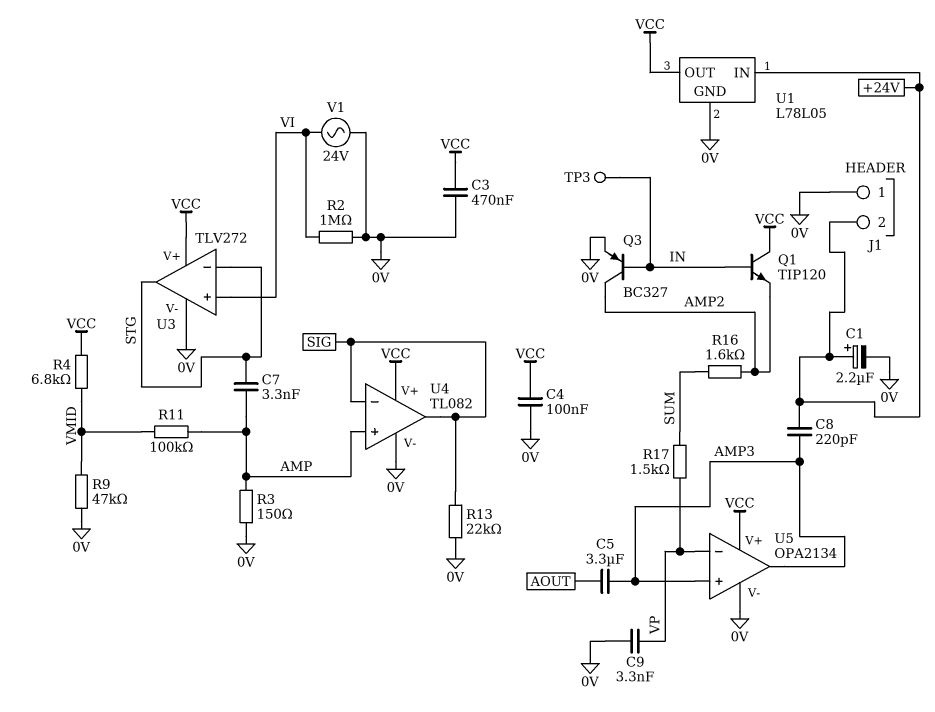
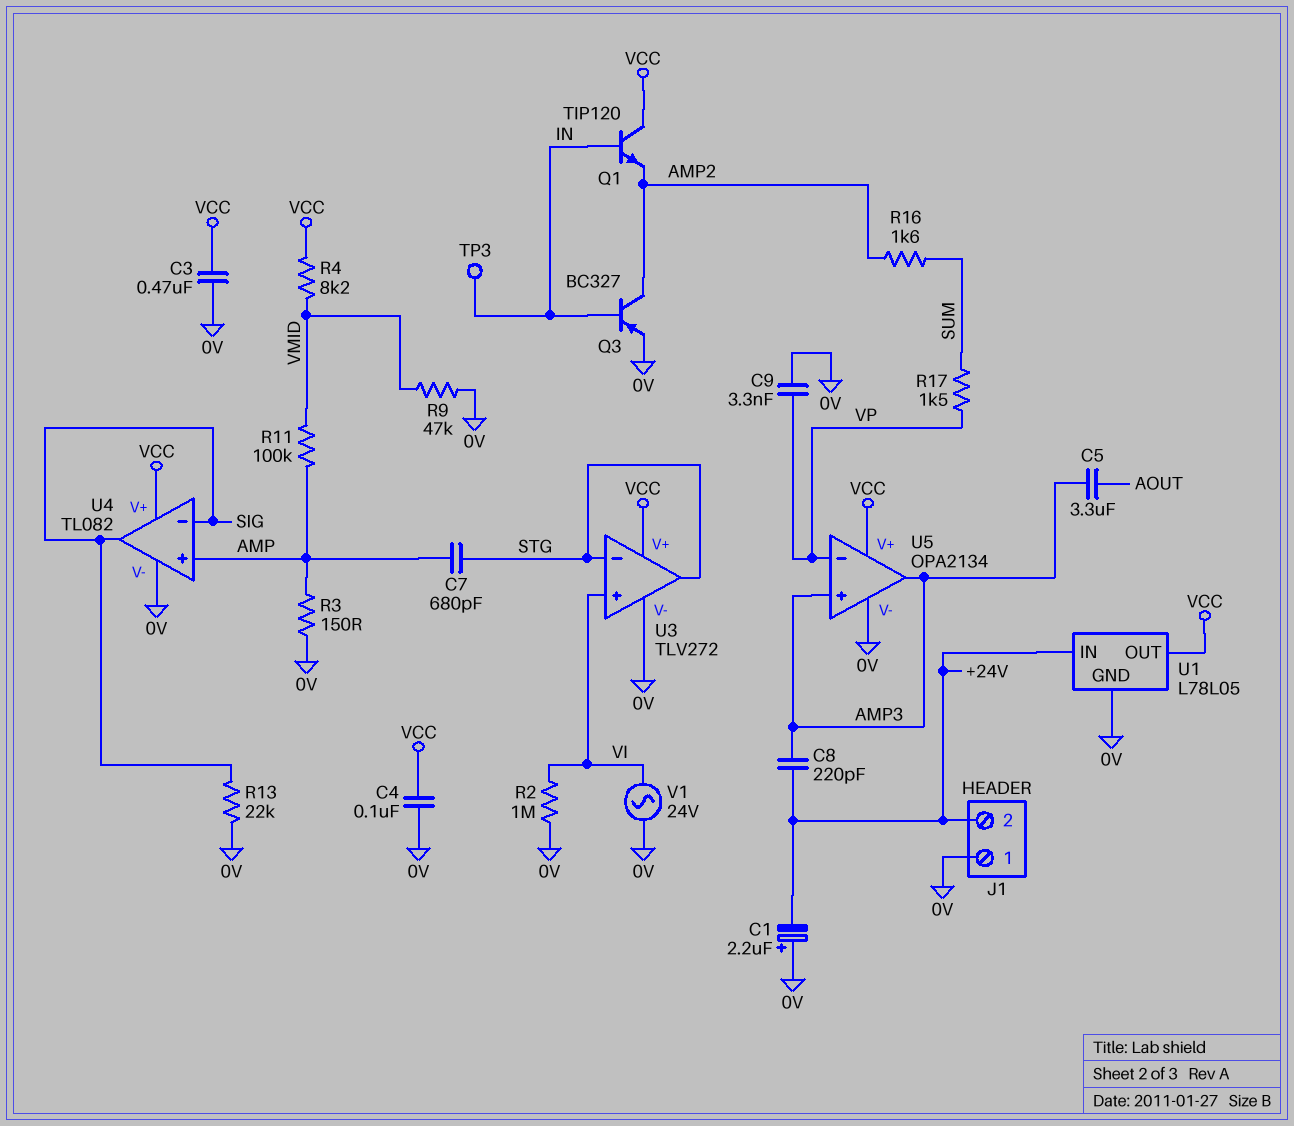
C1: 2.2uF (plus +24V, minus 0V) -> 2.2uF (plus 0V, minus +24V)
C7: 3.3nF (AMP, STG) -> 680pF (AMP, STG)
R4: 6.8k (VCC, VMID) -> 8.2k (VCC, VMID)

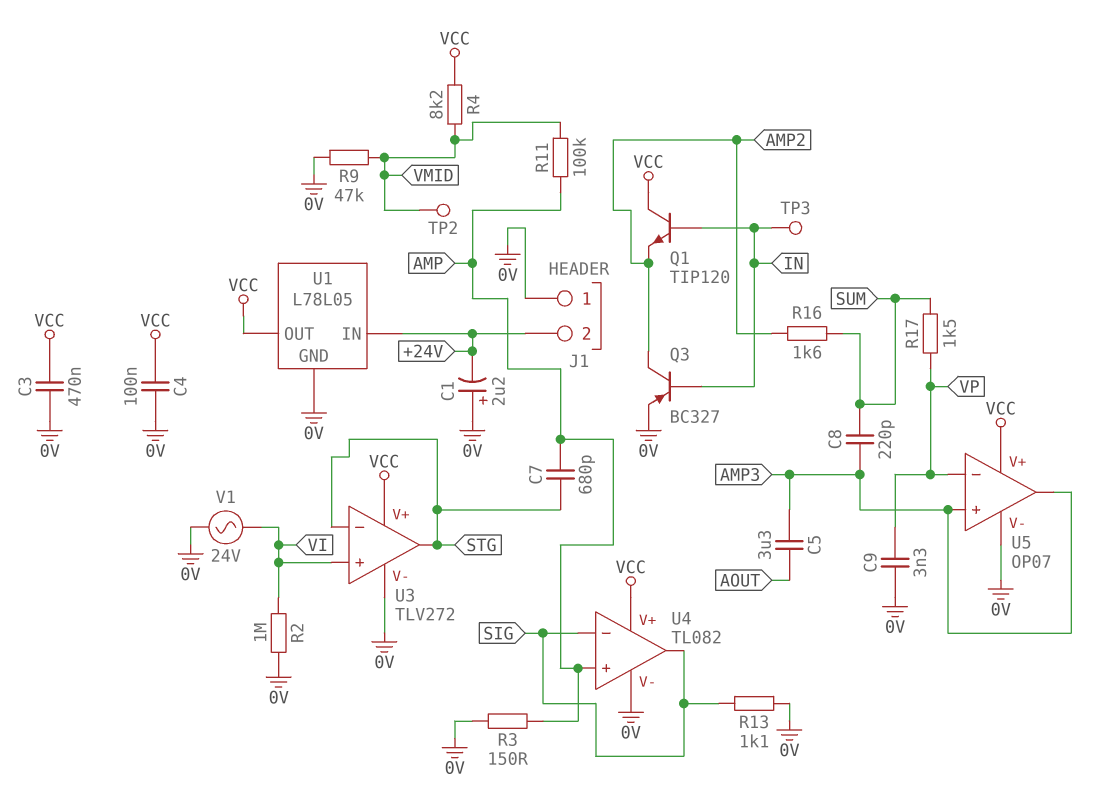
C8: 220pF (+24V, AMP3) -> 220pF (AMP3, SUM)
R13: 22k (0V, SIG) -> 1.1k (0V, SIG)
TP2: none -> test point (VMID)
U5: OPA2134 -> OP07

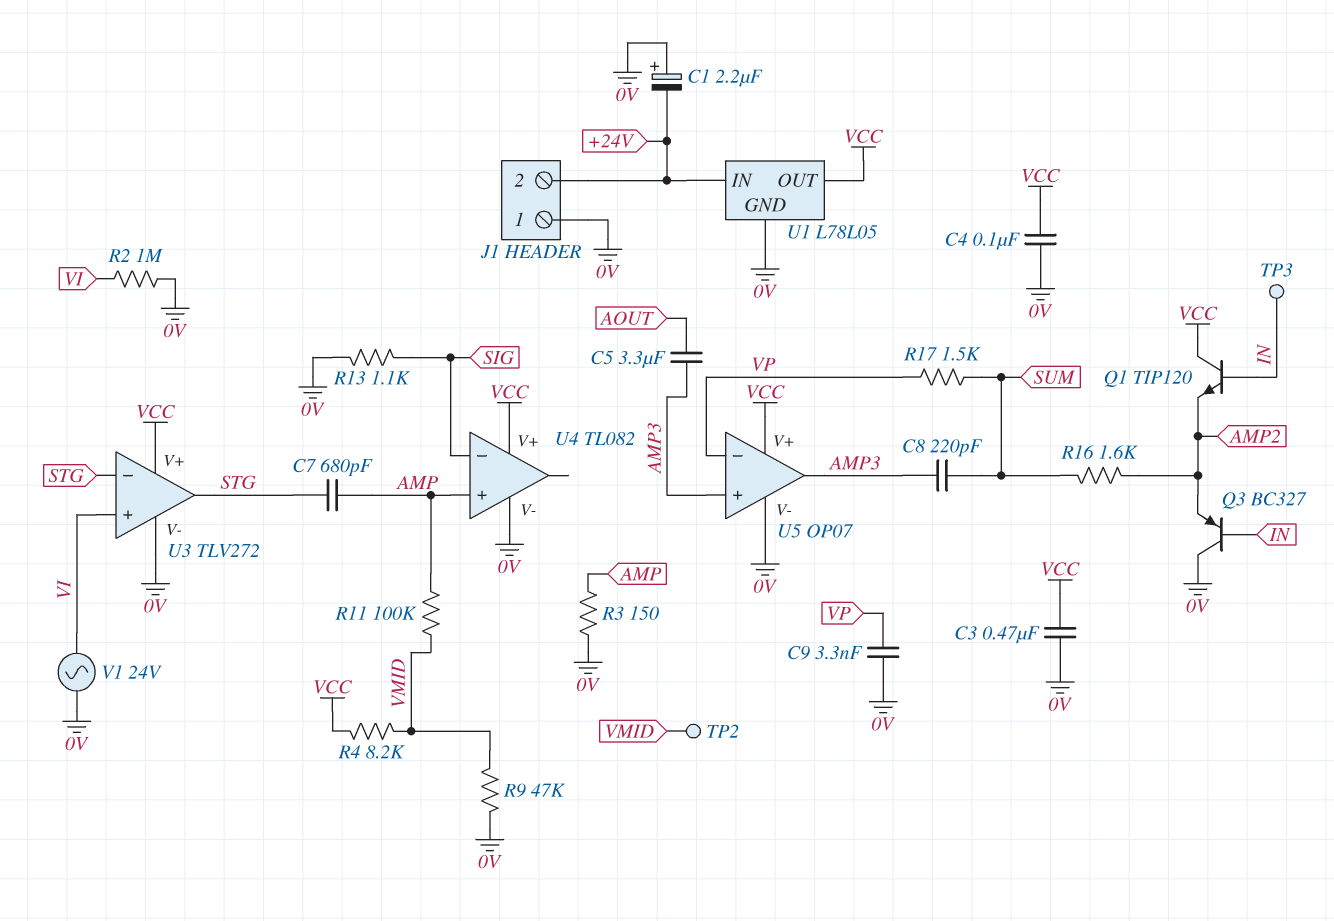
Q3: PNP BC327 (B IN, C AMP2, E 0V) -> PNP BC327 (B IN, C 0V, E AMP2)
U4 pin out: SIG -> none

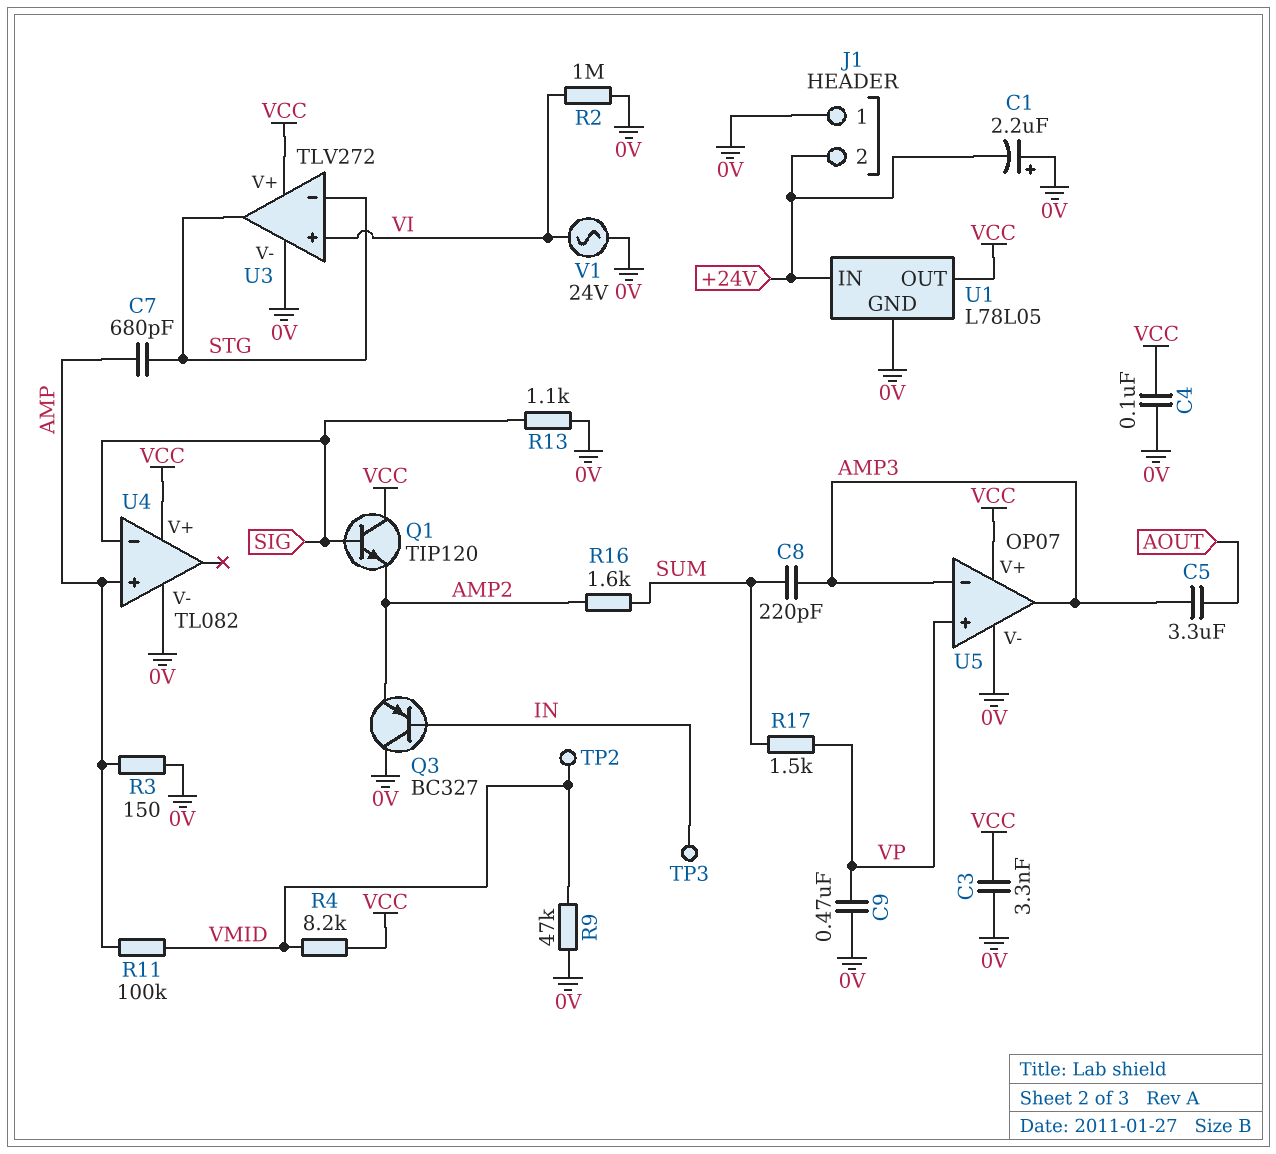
C3: 470nF (0V, VCC) -> 3.3nF (0V, VCC)
C9: 3.3nF (0V, VP) -> 470nF (0V, VP)
Q1: NPN TIP120 (B IN, C VCC, E AMP2) -> NPN TIP120 (B SIG, C VCC, E AMP2)
U5 pin in+: AMP3 -> VP
U5 pin in-: VP -> AMP3

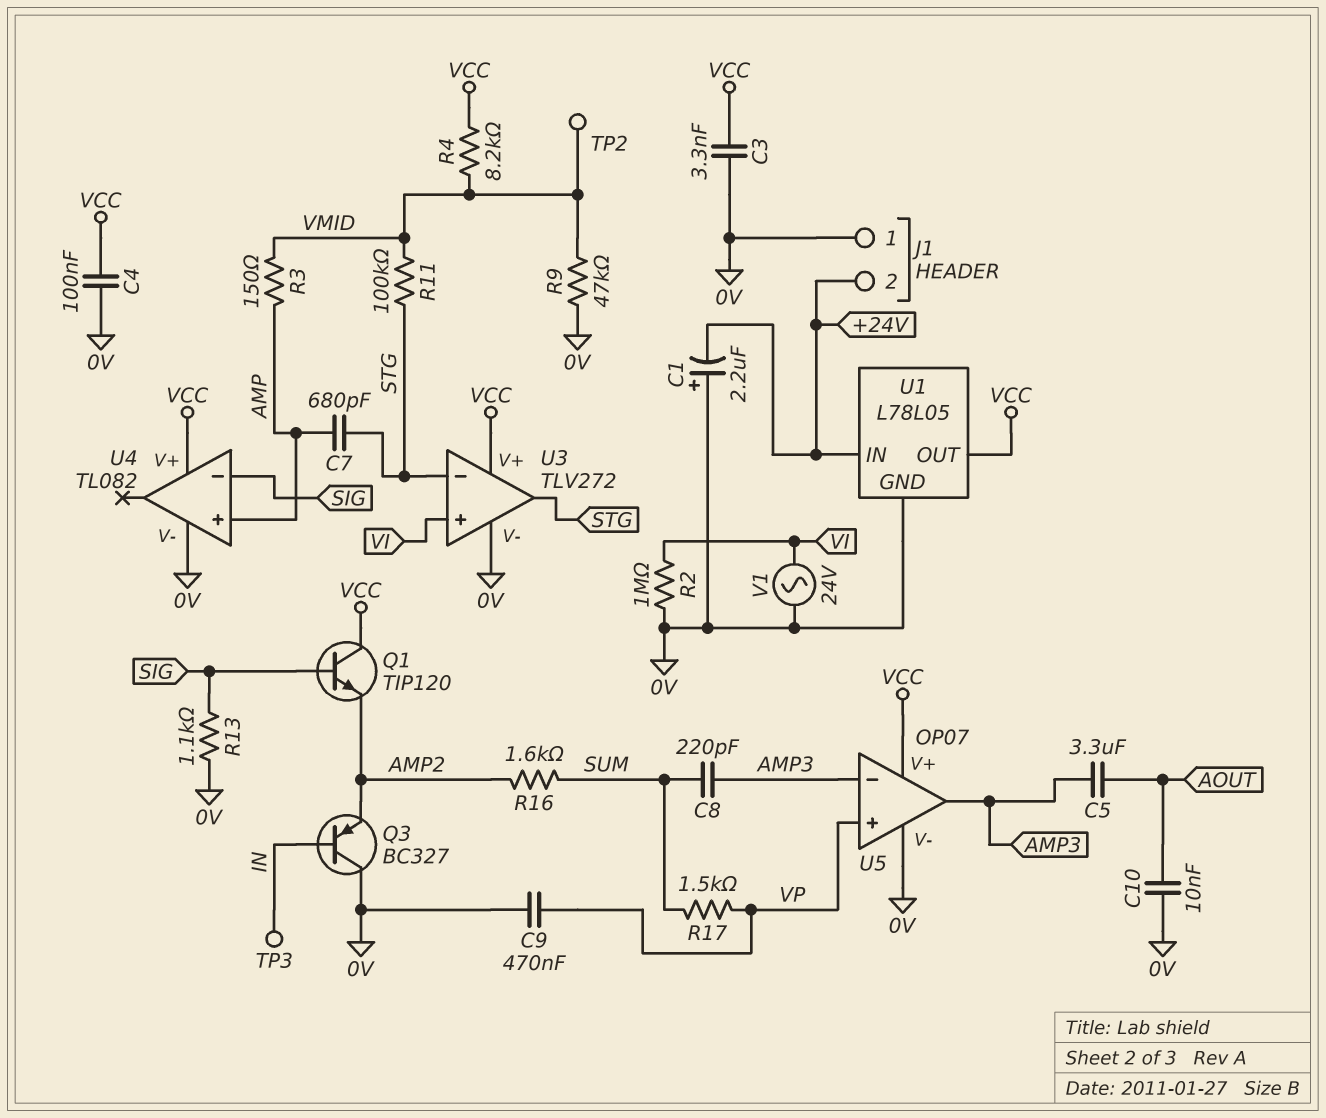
C10: none -> 10nF (0V, AOUT)
R3: 150 (0V, AMP) -> 150 (AMP, VMID)
R11: 100k (AMP, VMID) -> 100k (STG, VMID)

